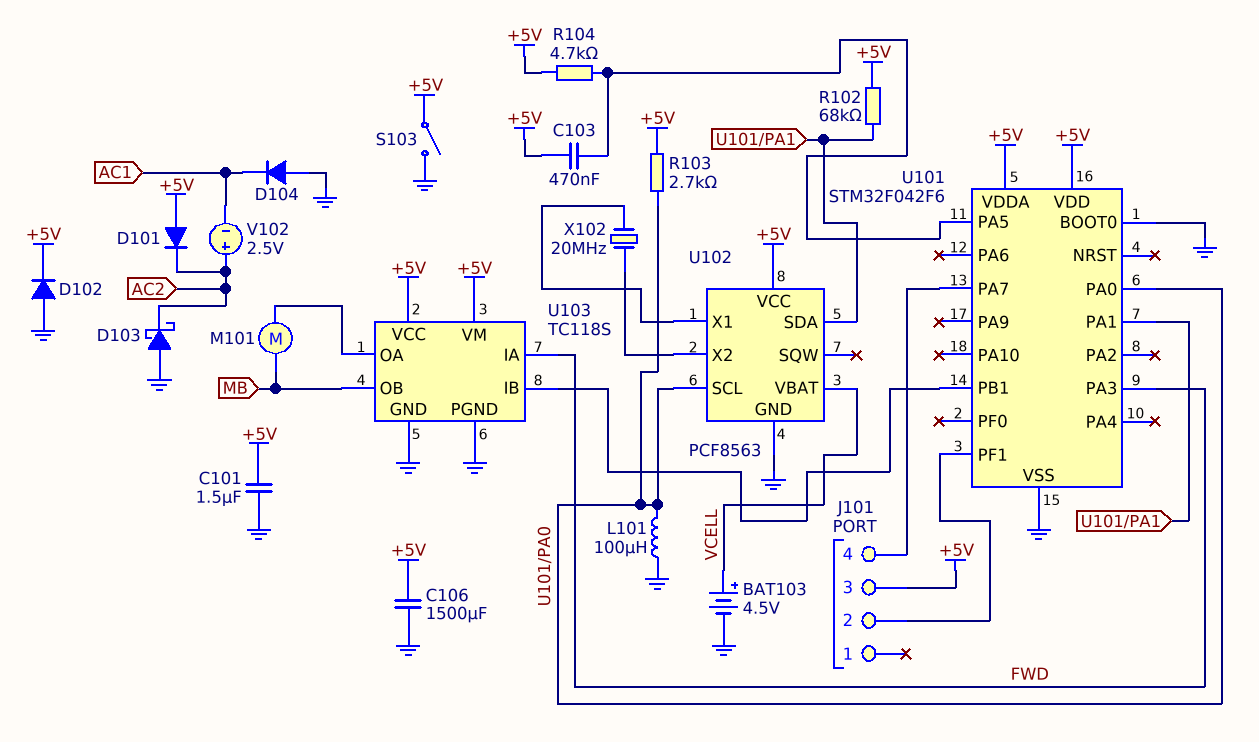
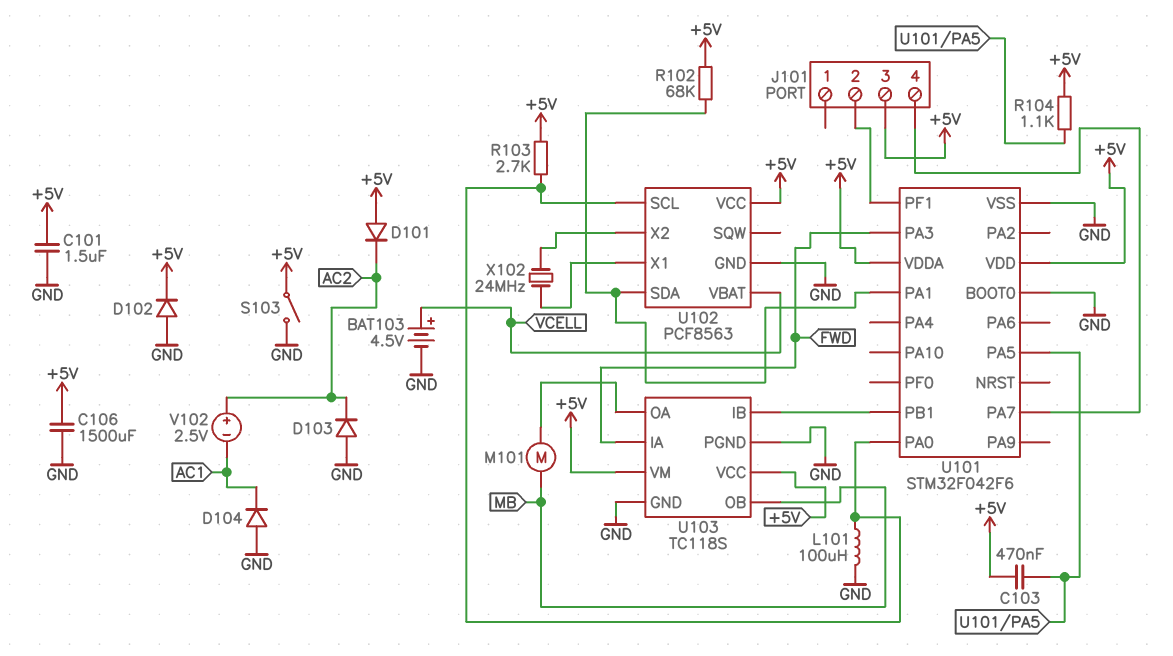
D103: schottky (A GND, K AC2) -> diode (A GND, K AC2)
R104: 4.7k (+5V, U101/PA5) -> 1.1k (+5V, U101/PA5)
X102: 20MHz (U102/X1, U102/X2) -> 24MHz (U102/X1, U102/X2)

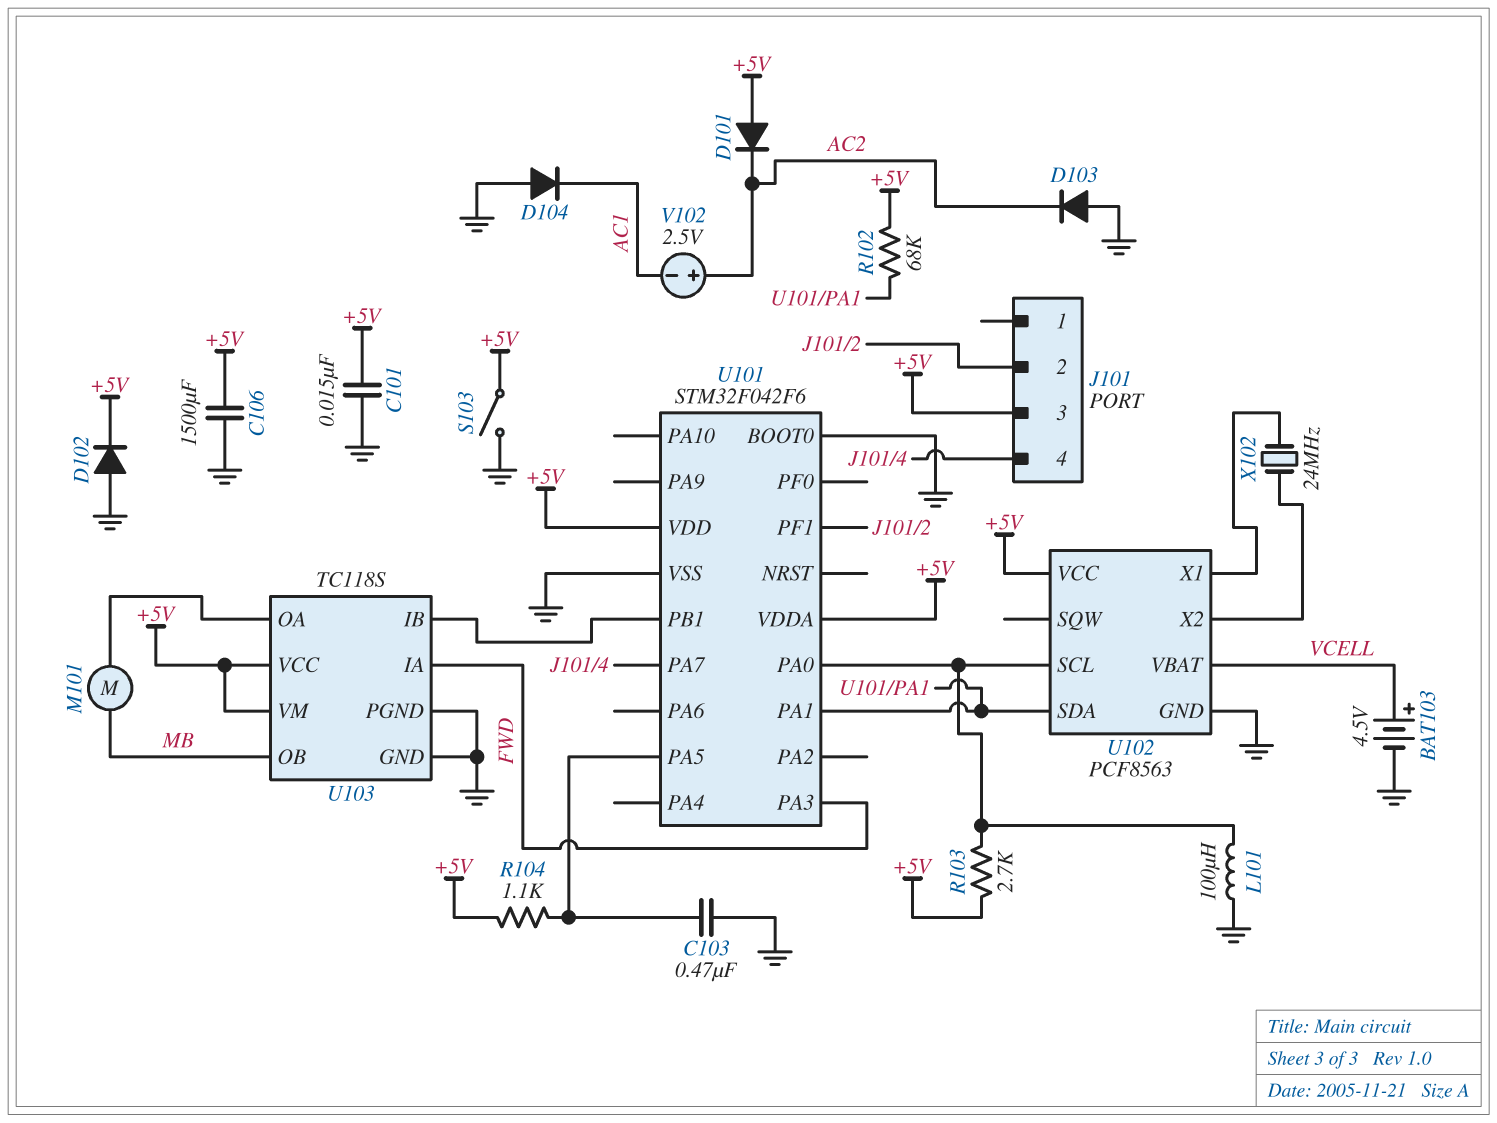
C101: 1.5uF (+5V, GND) -> 15nF (+5V, GND)
C103: 470nF (+5V, U101/PA5) -> 470nF (GND, U101/PA5)

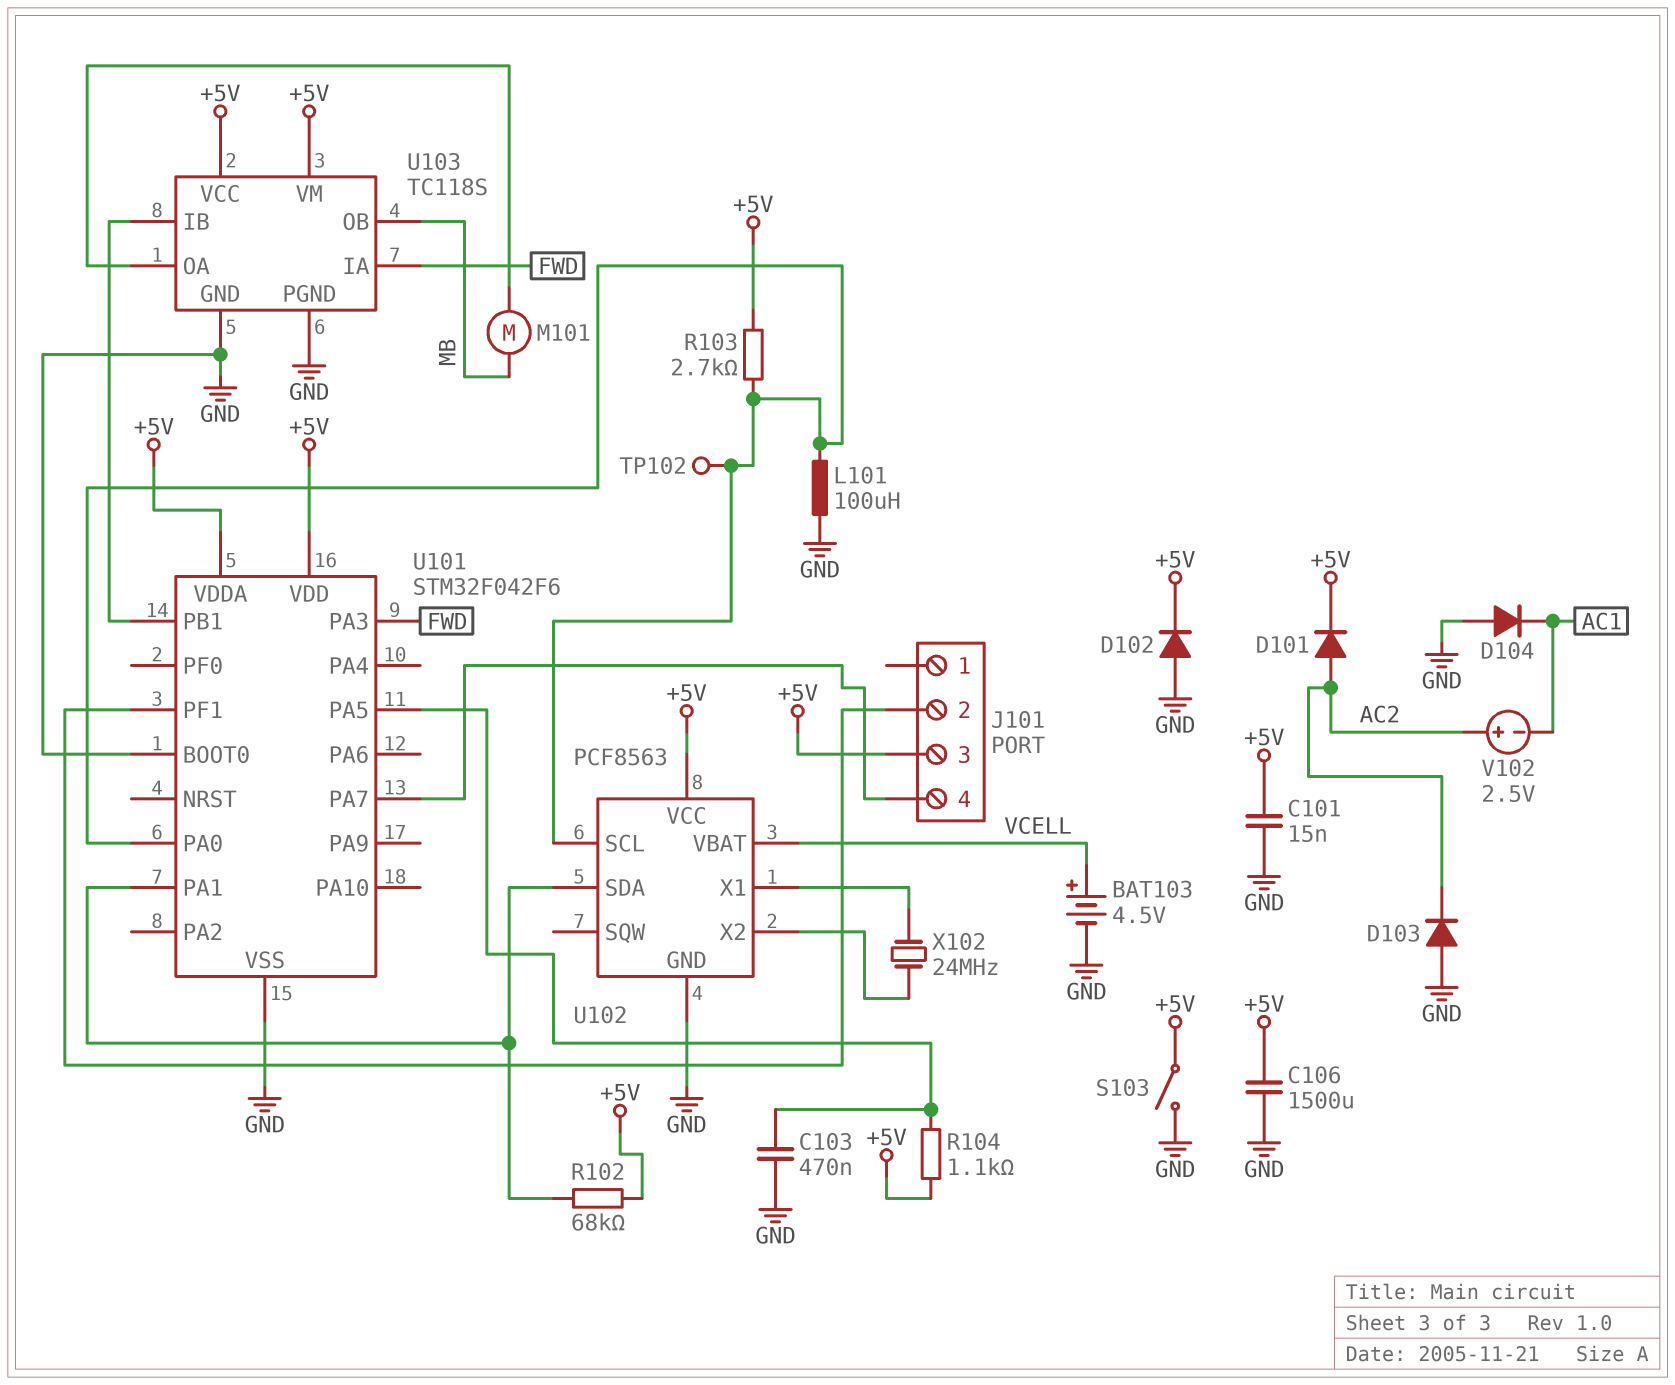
D101: diode (A +5V, K AC2) -> diode (A AC2, K +5V)
TP102: none -> test point (U101/PA0)

